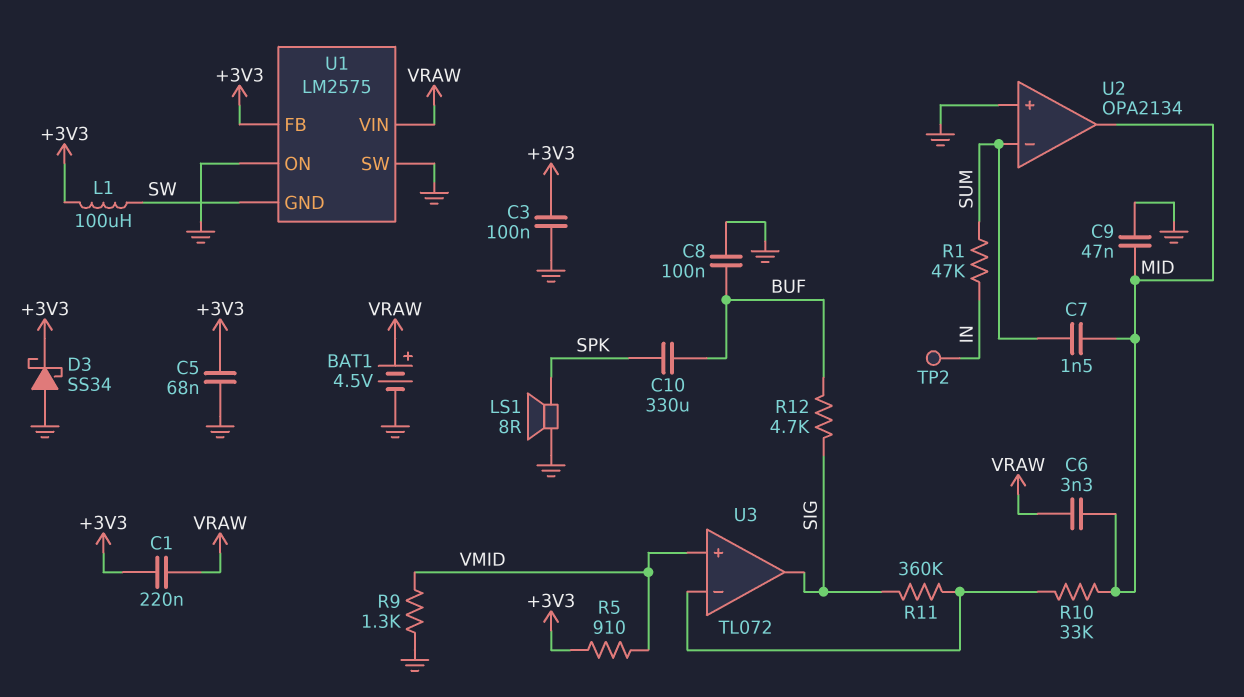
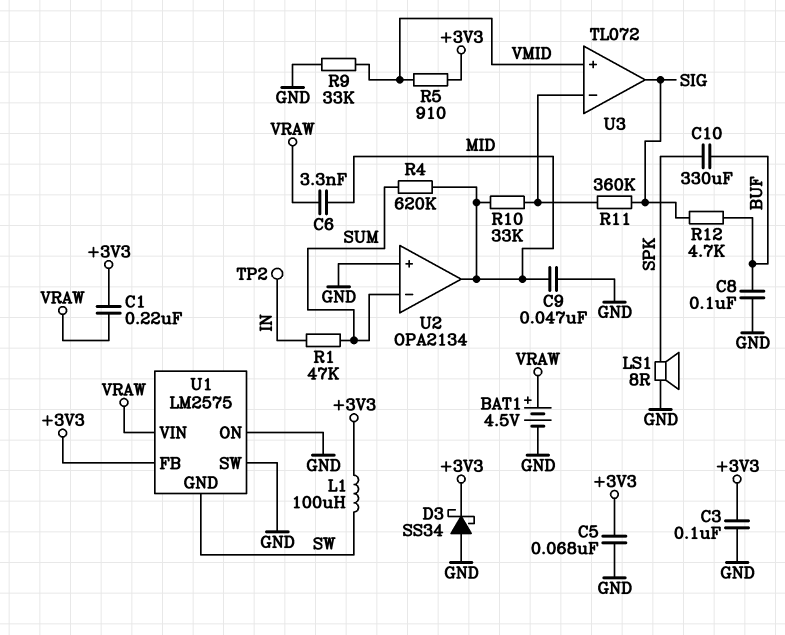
C7: 1.5nF (MID, SUM) -> none
R4: none -> 620k (MID, SUM)
R9: 1.3k (GND, VMID) -> 33k (GND, VMID)

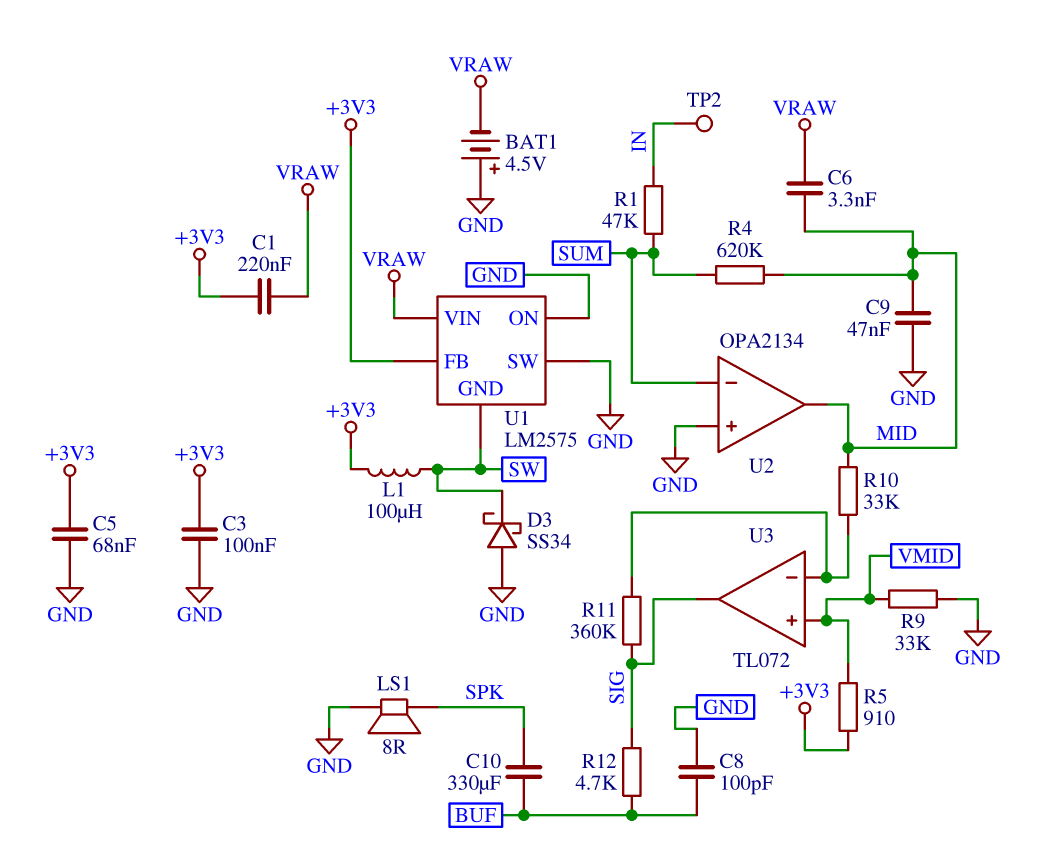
BAT1: 4.5V (plus VRAW, minus GND) -> 4.5V (plus GND, minus VRAW)
C8: 100nF (BUF, GND) -> 100pF (BUF, GND)
D3: schottky SS34 (A GND, K +3V3) -> schottky SS34 (A GND, K SW)

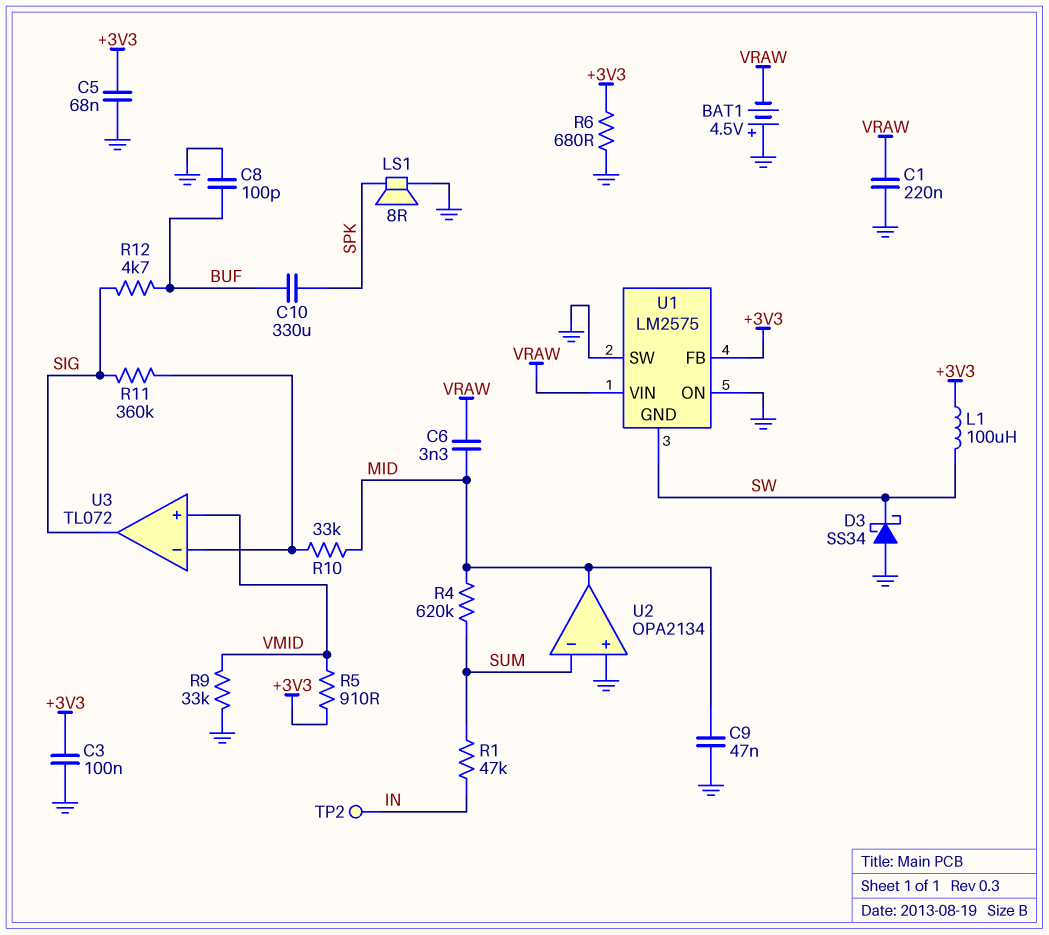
C1: 220nF (+3V3, VRAW) -> 220nF (GND, VRAW)
R6: none -> 680 (+3V3, GND)

